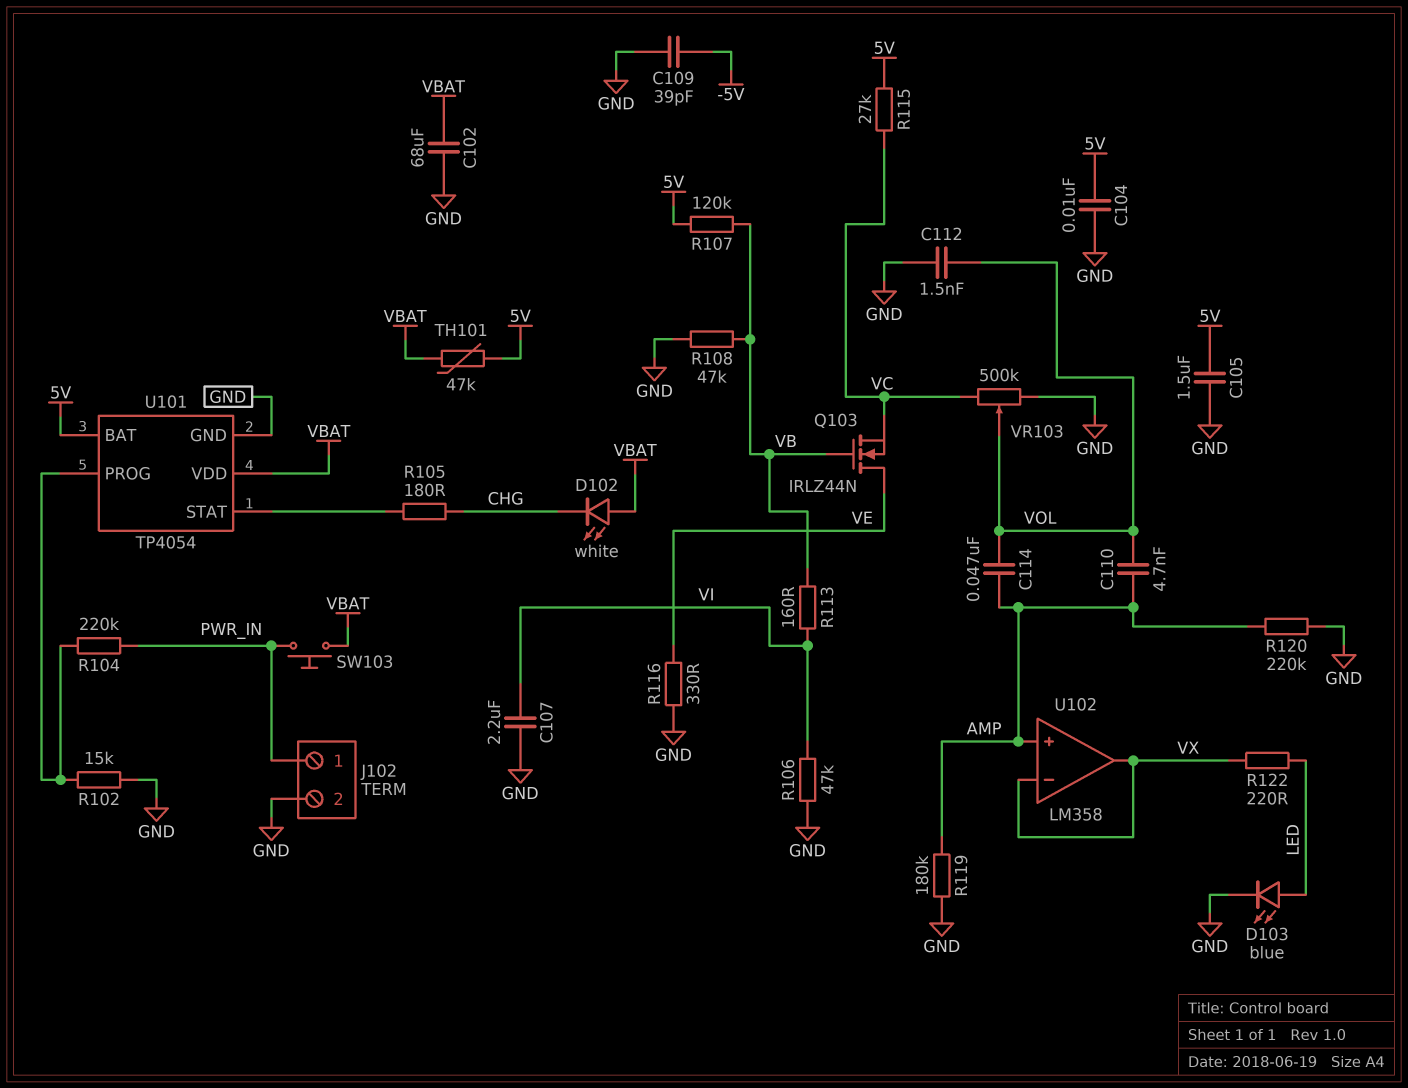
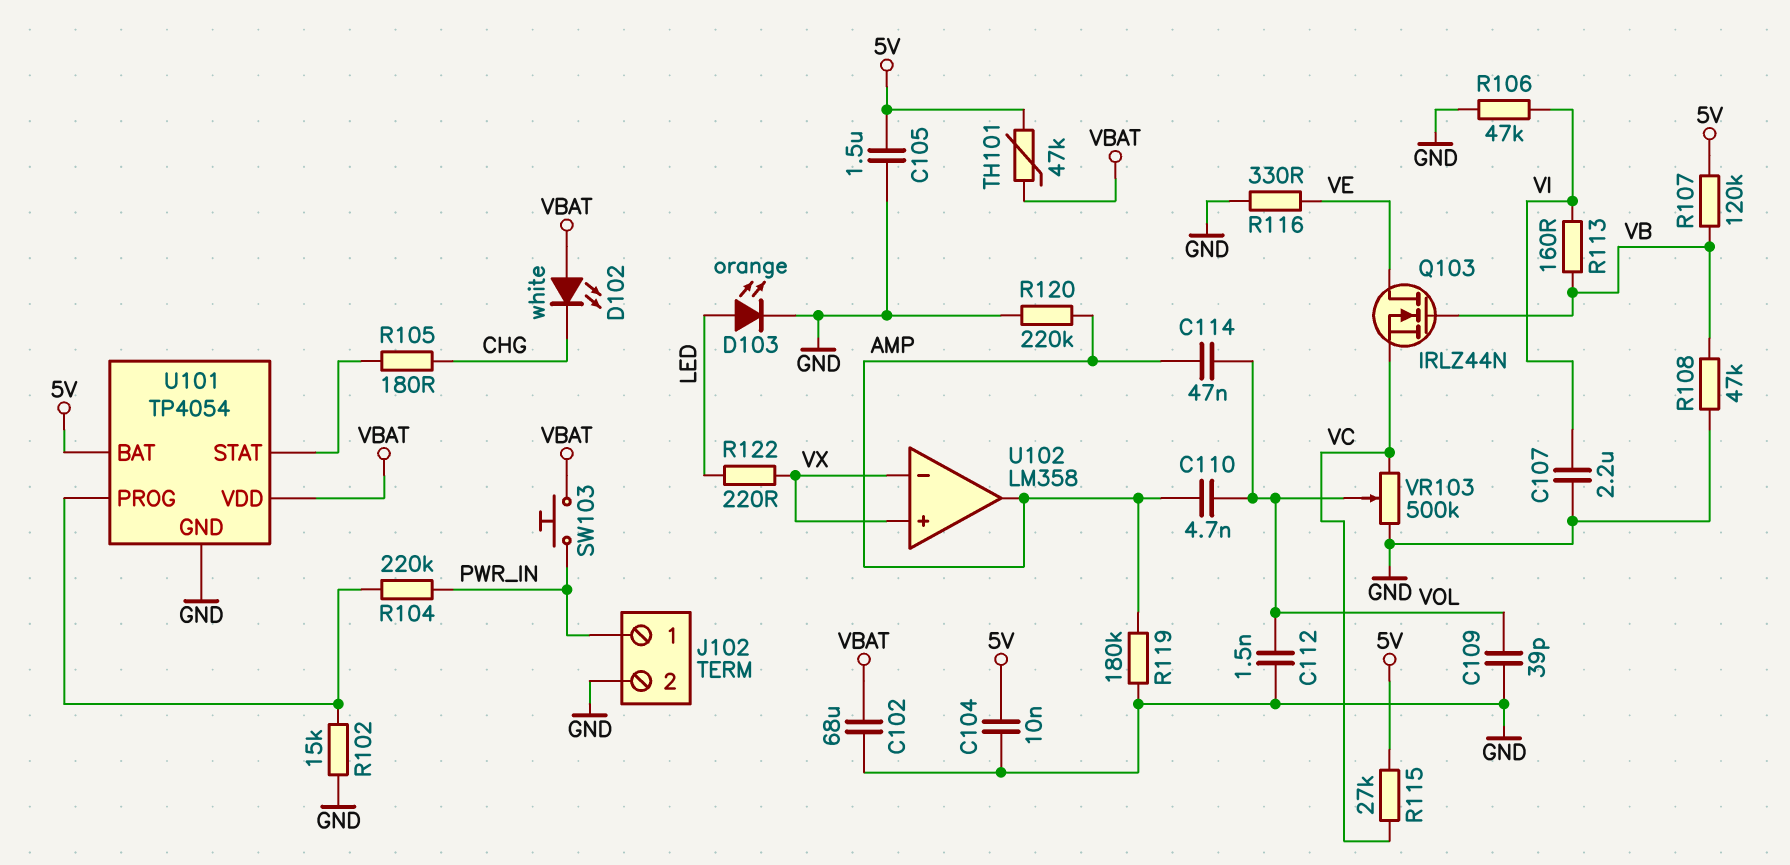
C109: 39pF (-5V, GND) -> 39pF (GND, VOL)
D103: LED blue (A LED, K GND) -> LED orange (A LED, K GND)
U102 pin in+: AMP -> VX
U102 pin out: VX -> AMP

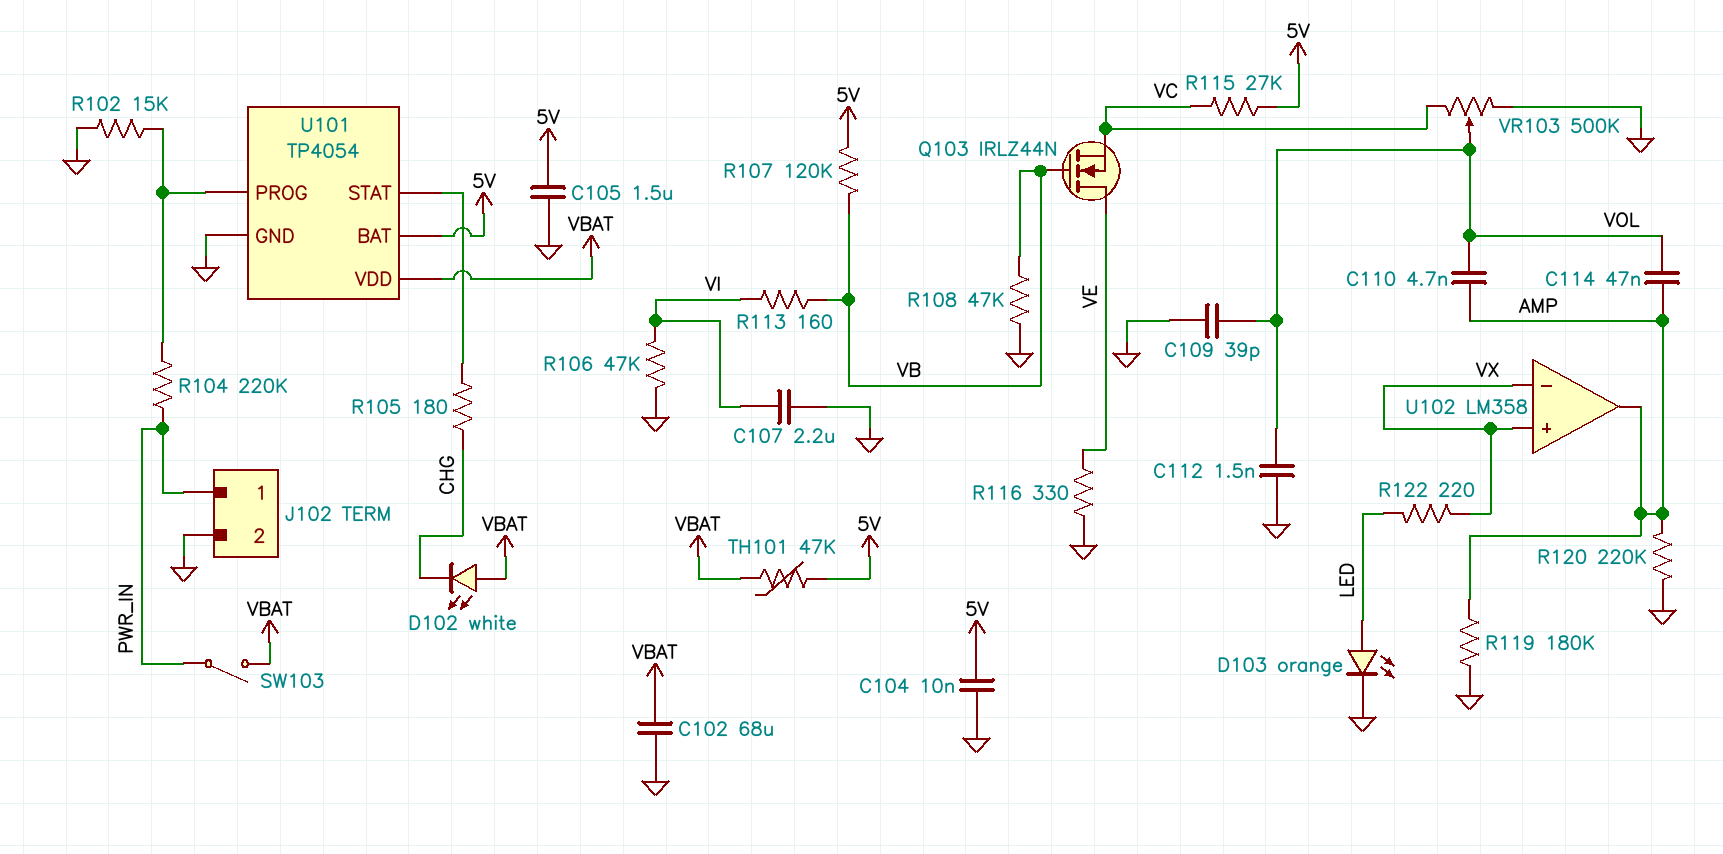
SW103: button (PWR_IN, VBAT) -> switch (PWR_IN, VBAT)

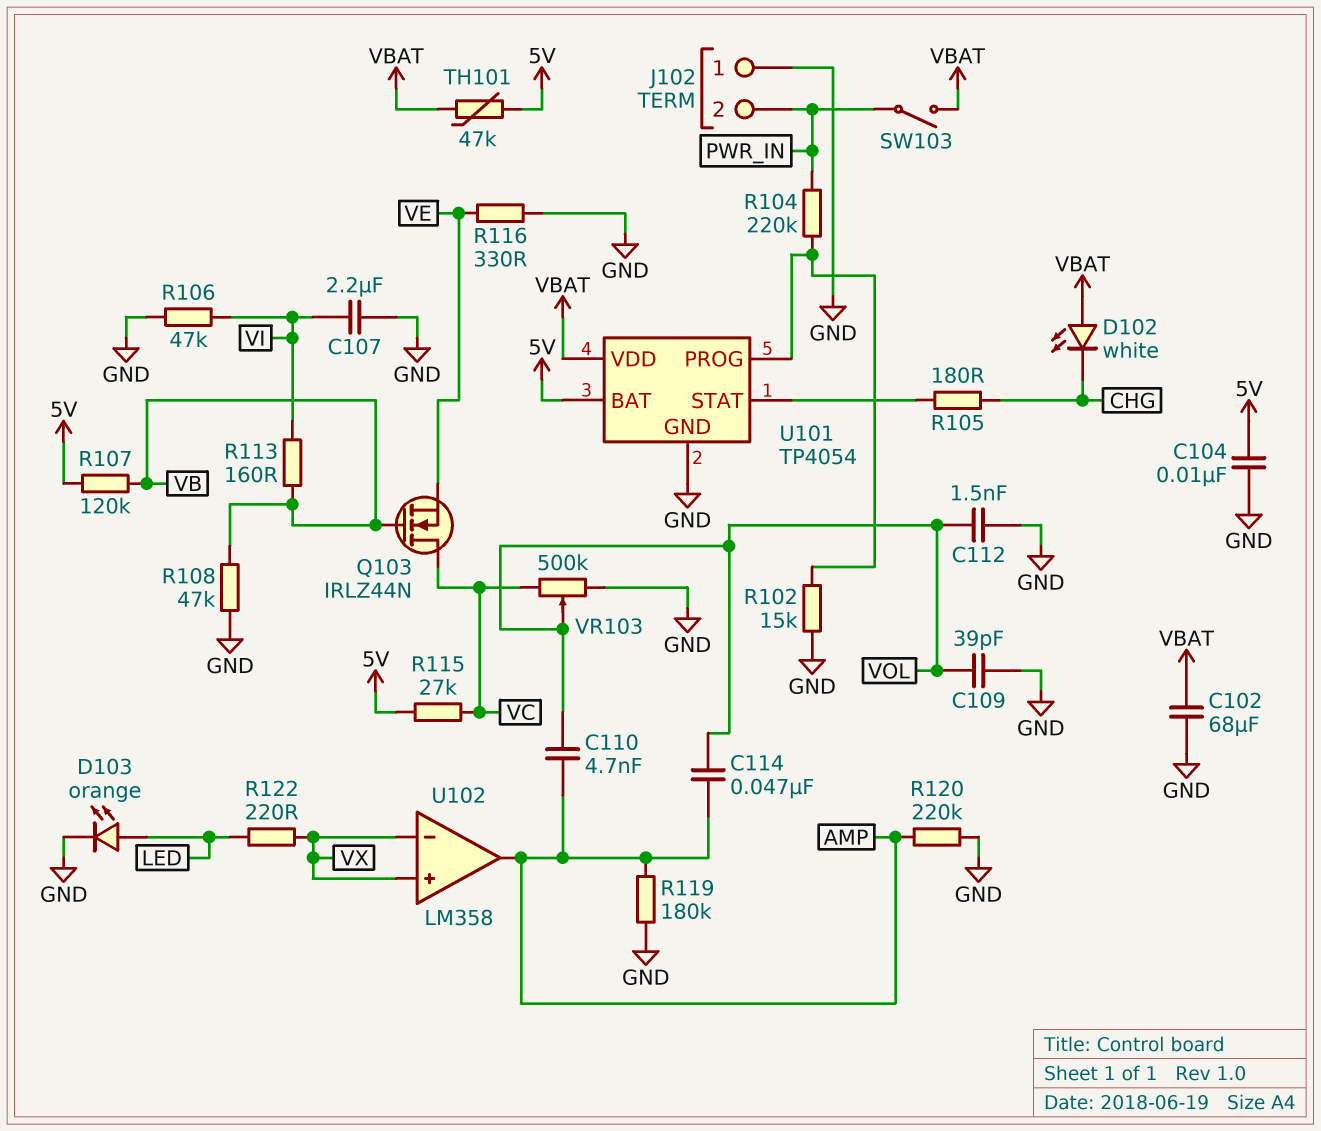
C105: 1.5uF (5V, GND) -> none
J102 pin 1: PWR_IN -> GND
J102 pin 2: GND -> PWR_IN
Q103: NMOS IRLZ44N (G VB, D VE, S VC) -> NMOS IRLZ44N (G VB, D VC, S VE)

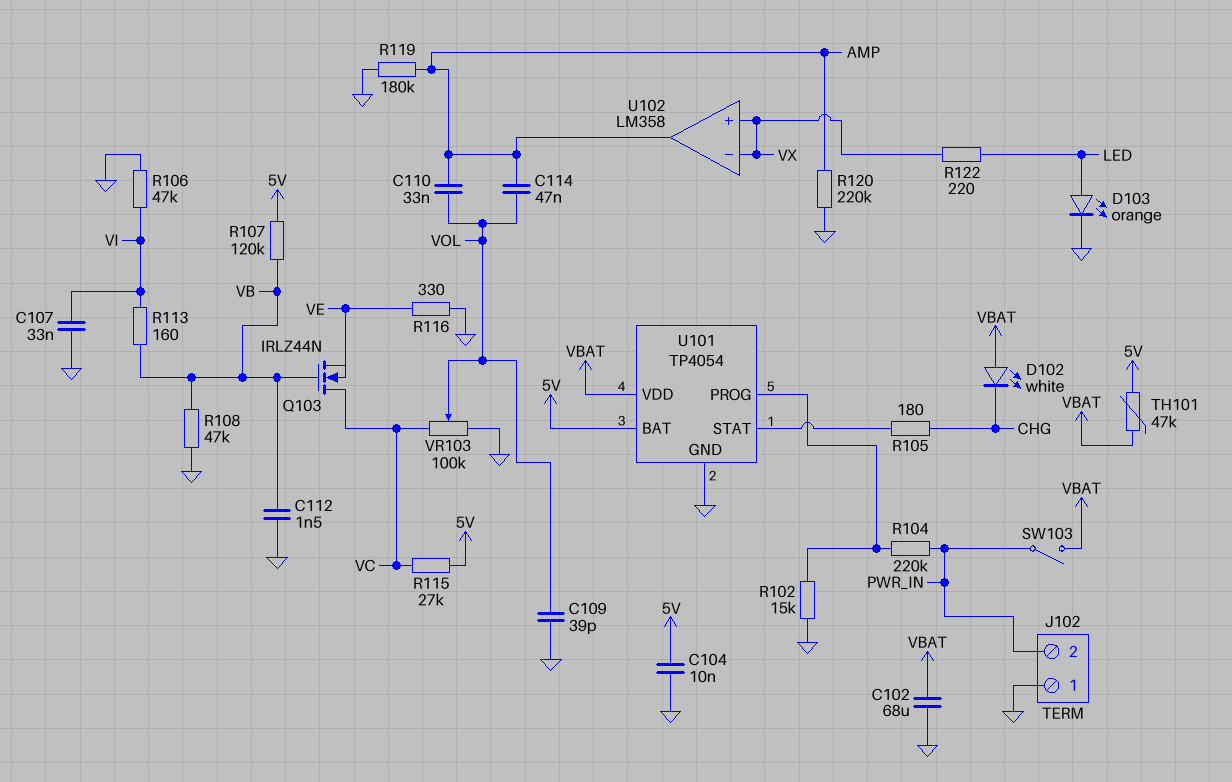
C107: 2.2uF (GND, VI) -> 33nF (GND, VI)
C110: 4.7nF (AMP, VOL) -> 33nF (AMP, VOL)
C112: 1.5nF (GND, VOL) -> 1.5nF (GND, VB)
VR103: 500k (GND, VC, wiper VOL) -> 100k (GND, VC, wiper VOL)

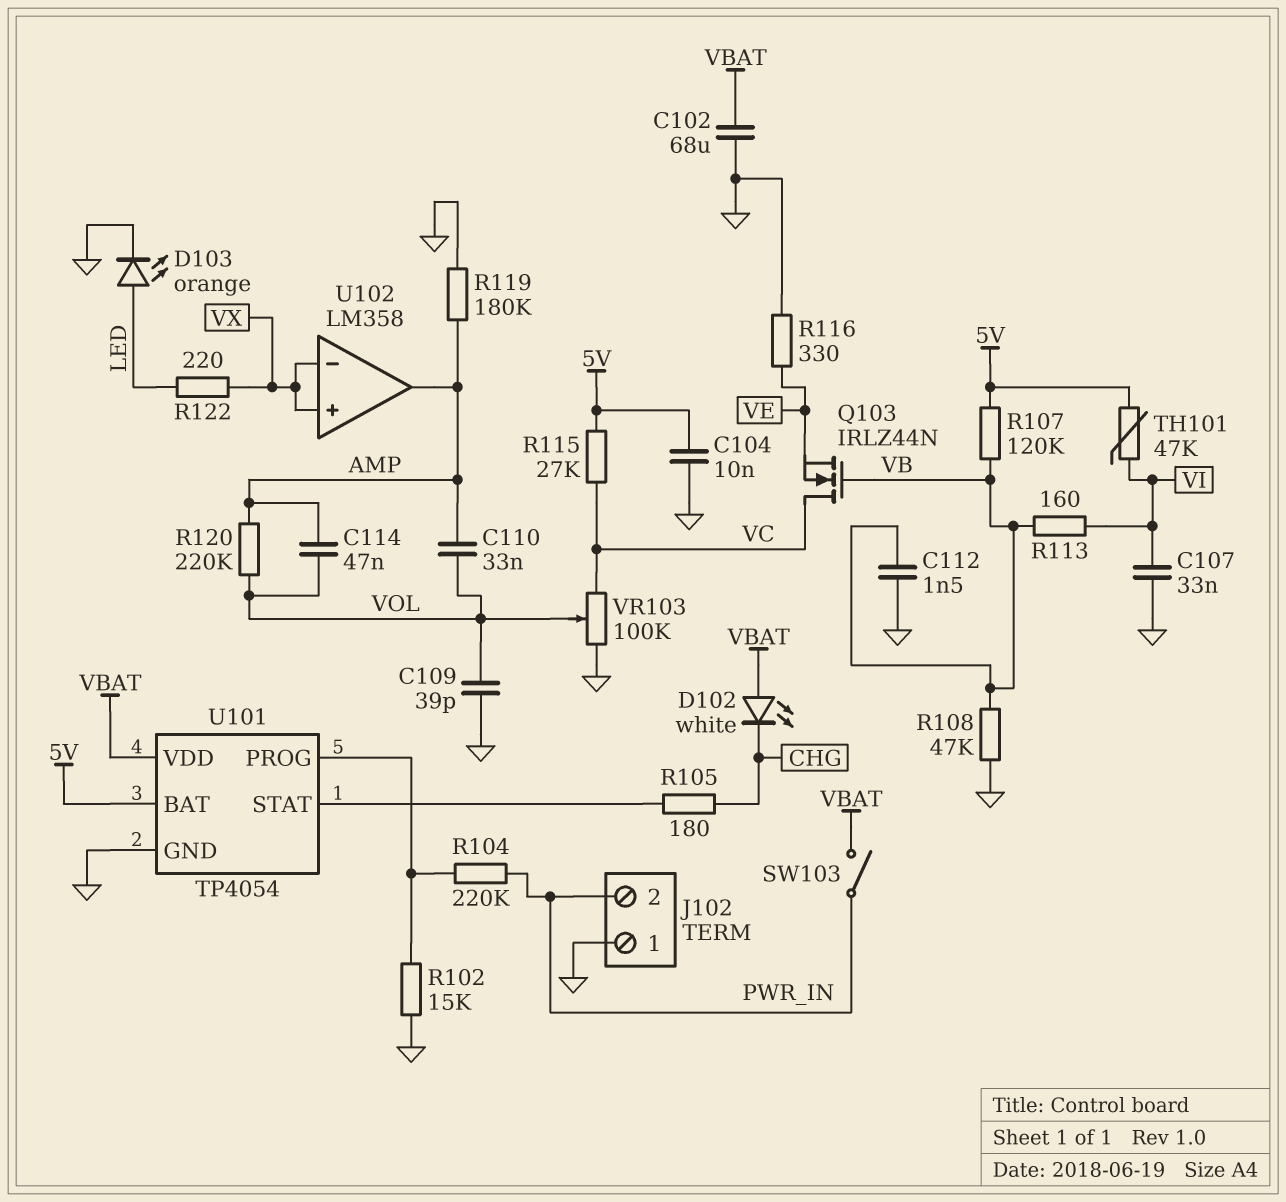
R106: 47k (GND, VI) -> none
R120: 220k (AMP, GND) -> 220k (AMP, VOL)
TH101: 47k (5V, VBAT) -> 47k (5V, VI)

